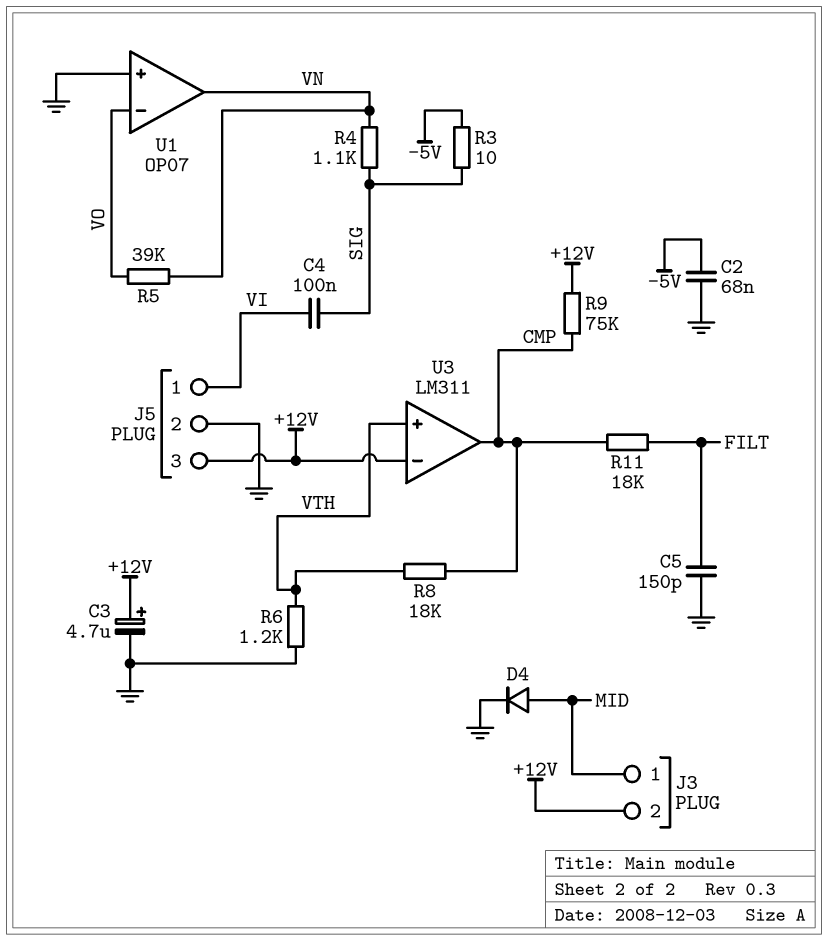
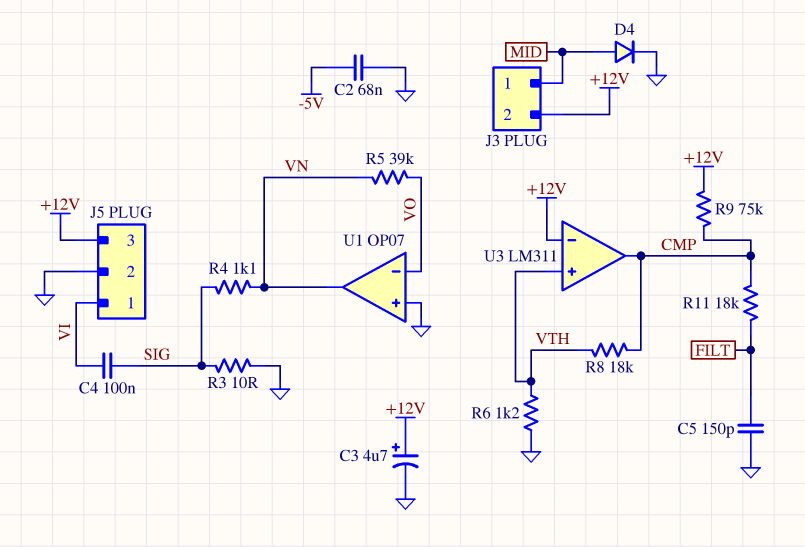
R3: 10 (-5V, SIG) -> 10 (GND, SIG)

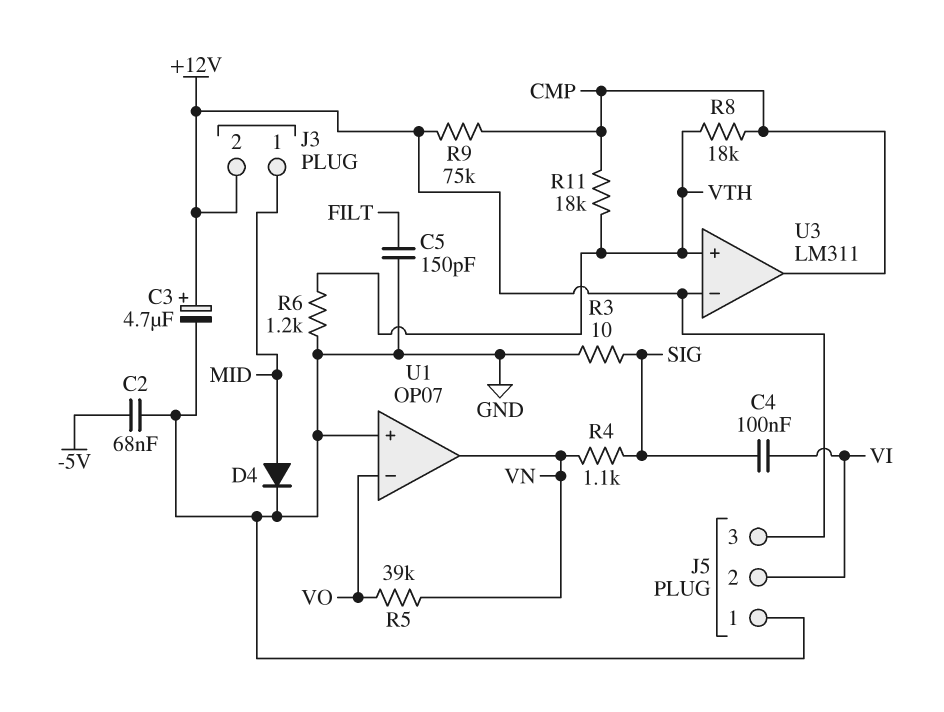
J5 pin 1: VI -> GND
J5 pin 2: GND -> VI
R11: 18k (CMP, FILT) -> 18k (CMP, VTH)

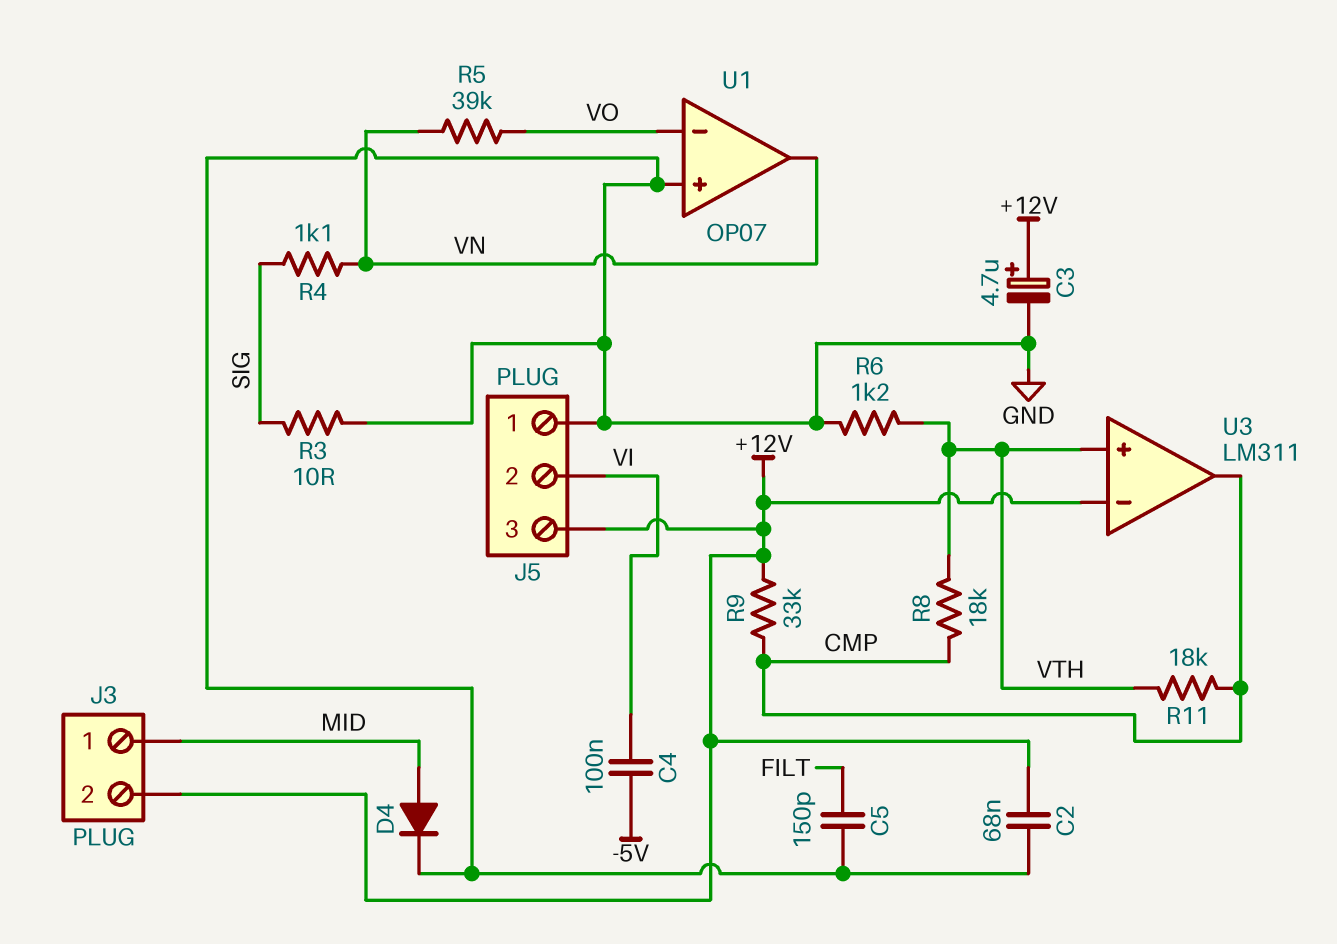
C2: 68nF (-5V, GND) -> 68nF (+12V, GND)
C4: 100nF (SIG, VI) -> 100nF (-5V, VI)
R9: 75k (+12V, CMP) -> 33k (+12V, CMP)

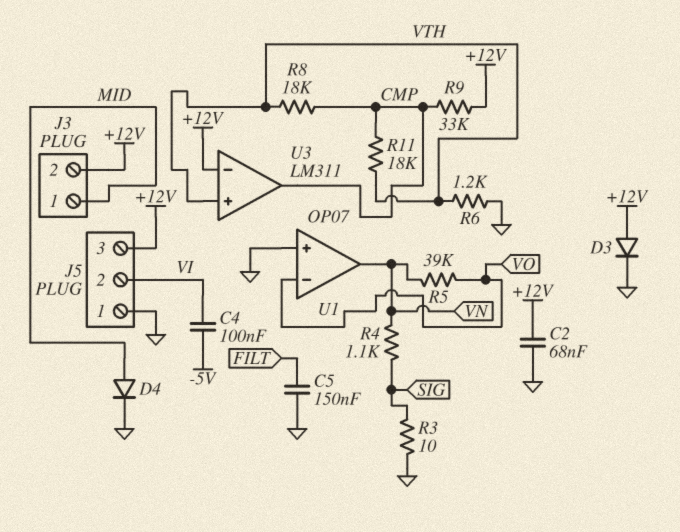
C3: 4.7uF (plus +12V, minus GND) -> none
C5: 150pF (FILT, GND) -> 150nF (FILT, GND)
D3: none -> diode (A +12V, K GND)

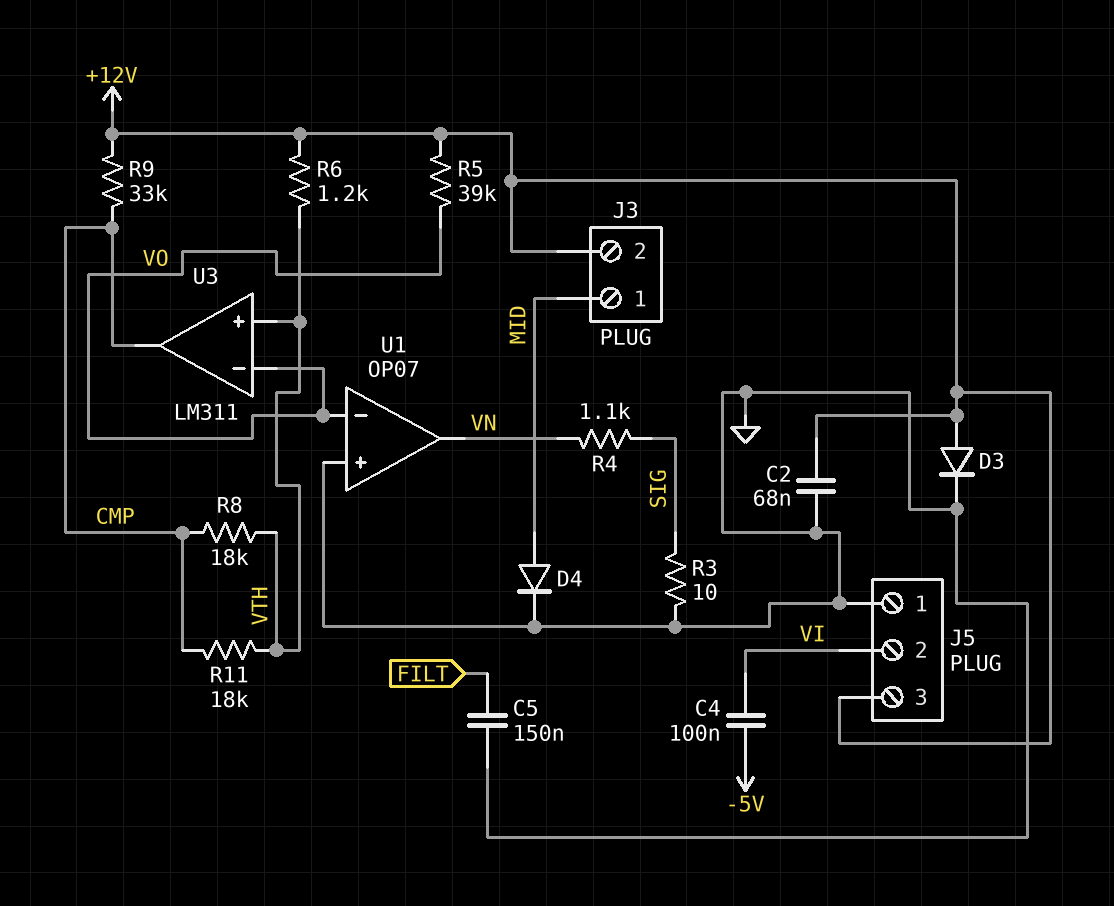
R5: 39k (VN, VO) -> 39k (+12V, VO)
R6: 1.2k (GND, VTH) -> 1.2k (+12V, VTH)
U3 pin in-: +12V -> VO

